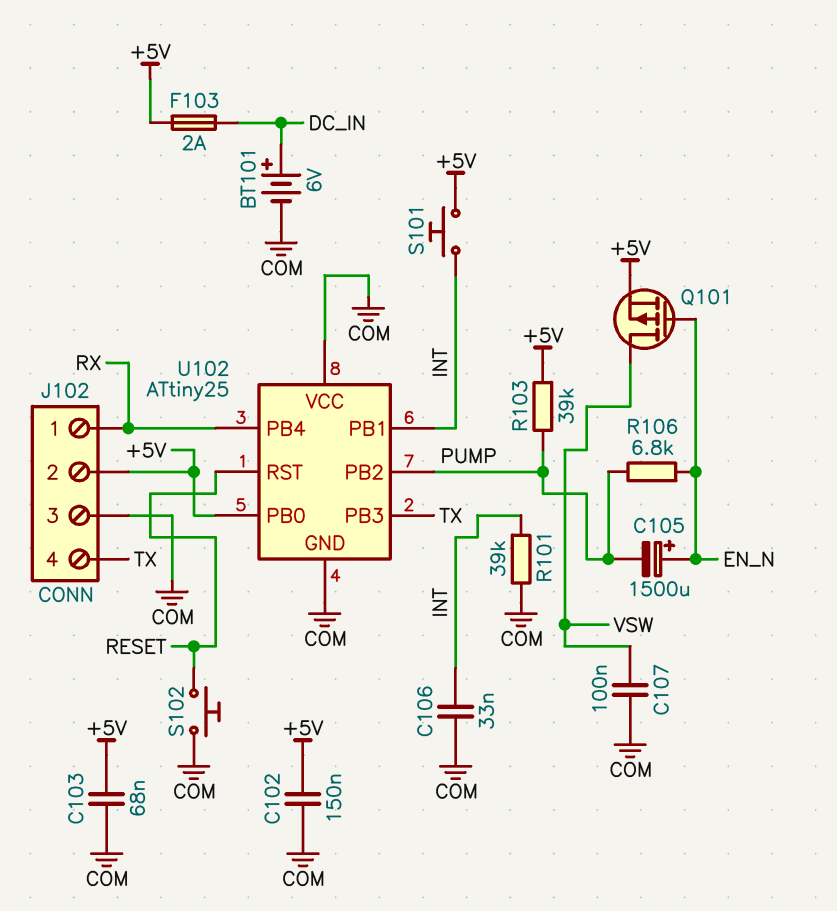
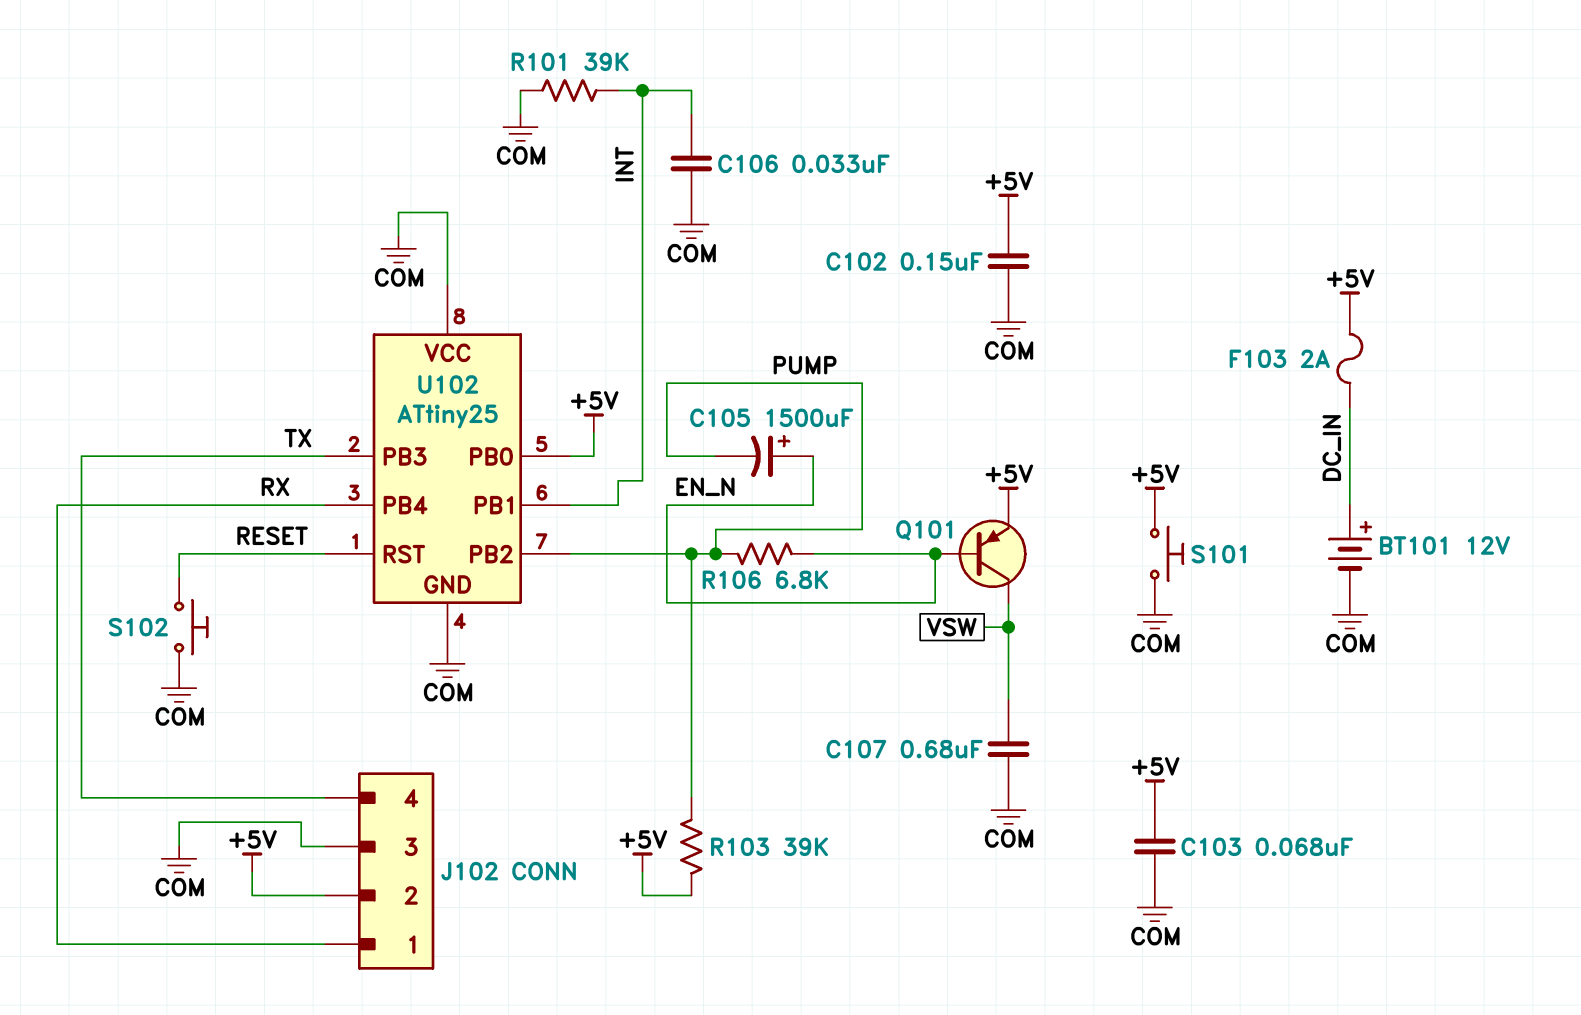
BT101: 6V (plus DC_IN, minus COM) -> 12V (plus DC_IN, minus COM)
C107: 100nF (COM, VSW) -> 680nF (COM, VSW)
Q101: PMOS (G EN_N, D VSW, S +5V) -> PNP (B EN_N, C VSW, E +5V)
S101: button (+5V, INT) -> button (+5V, COM)

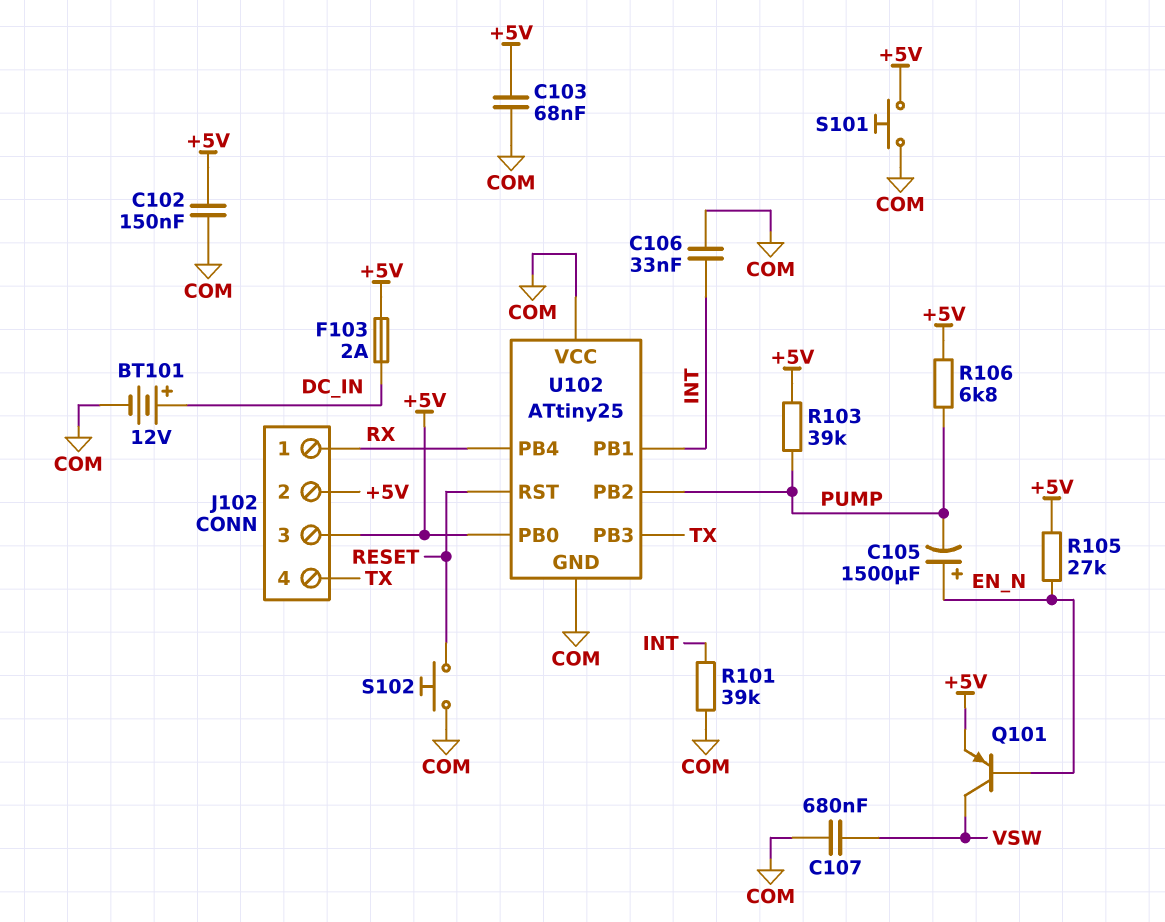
J102 pin 3: COM -> +5V
R105: none -> 27k (+5V, EN_N)
R106: 6.8k (EN_N, PUMP) -> 6.8k (+5V, PUMP)

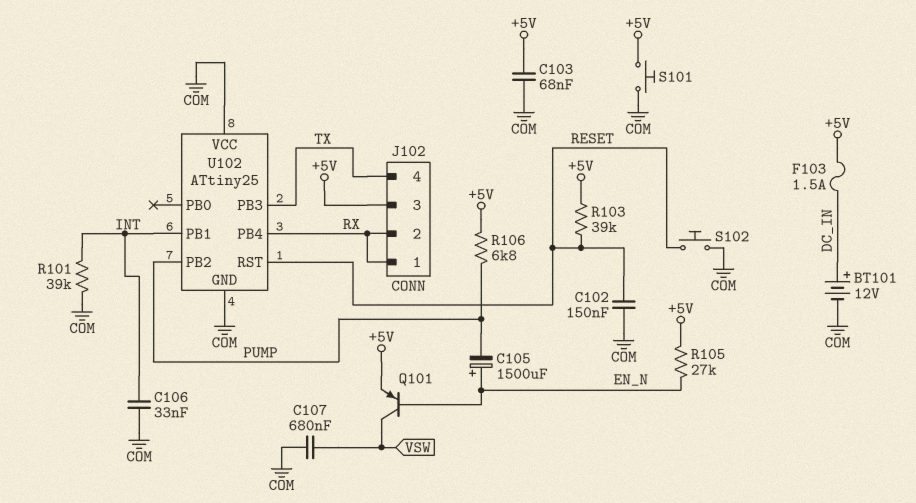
C102: 150nF (+5V, COM) -> 150nF (COM, RESET)
F103: 2A (+5V, DC_IN) -> 1.5A (+5V, DC_IN)
J102 pin 2: +5V -> RX
R103: 39k (+5V, PUMP) -> 39k (+5V, RESET)
U102 pin PB0: +5V -> none

